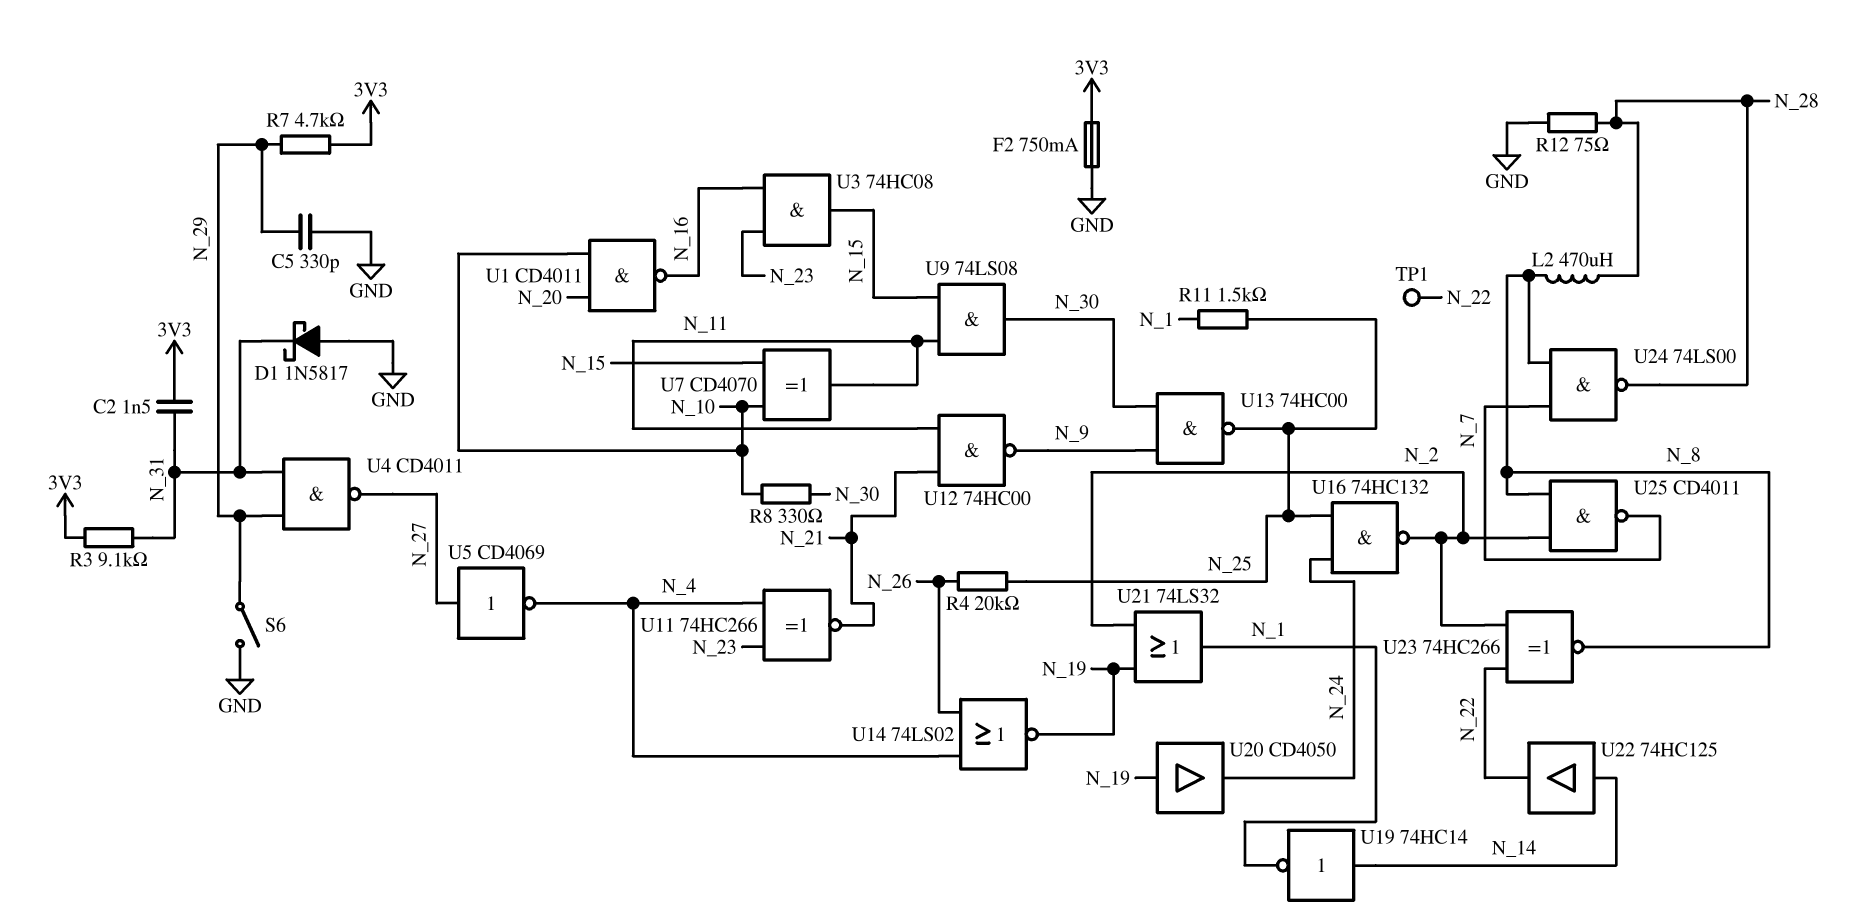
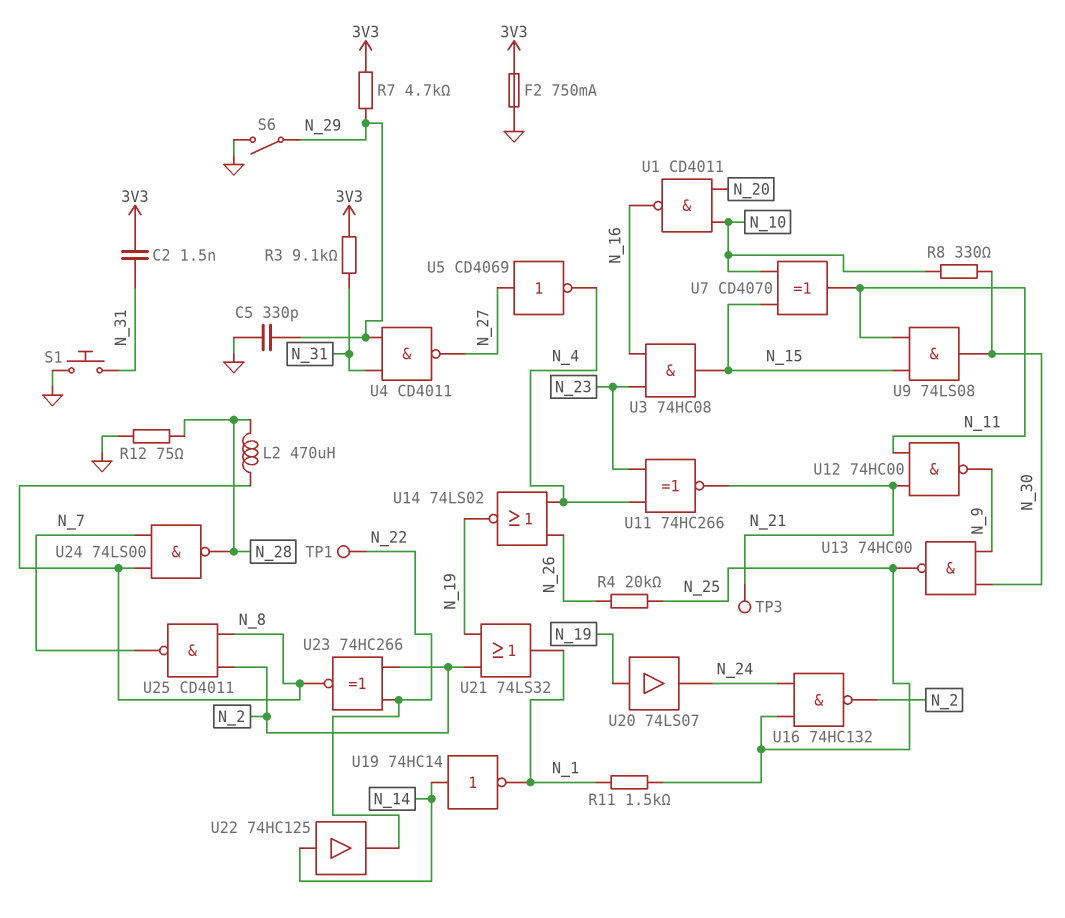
D1: schottky 1N5817 (A GND, K N_31) -> none
S1: none -> button (GND, N_31)
TP3: none -> test point (N_21)
U20: buffer CD4050 (in N_19, out N_24) -> buffer 74LS07 (in N_19, out N_24)

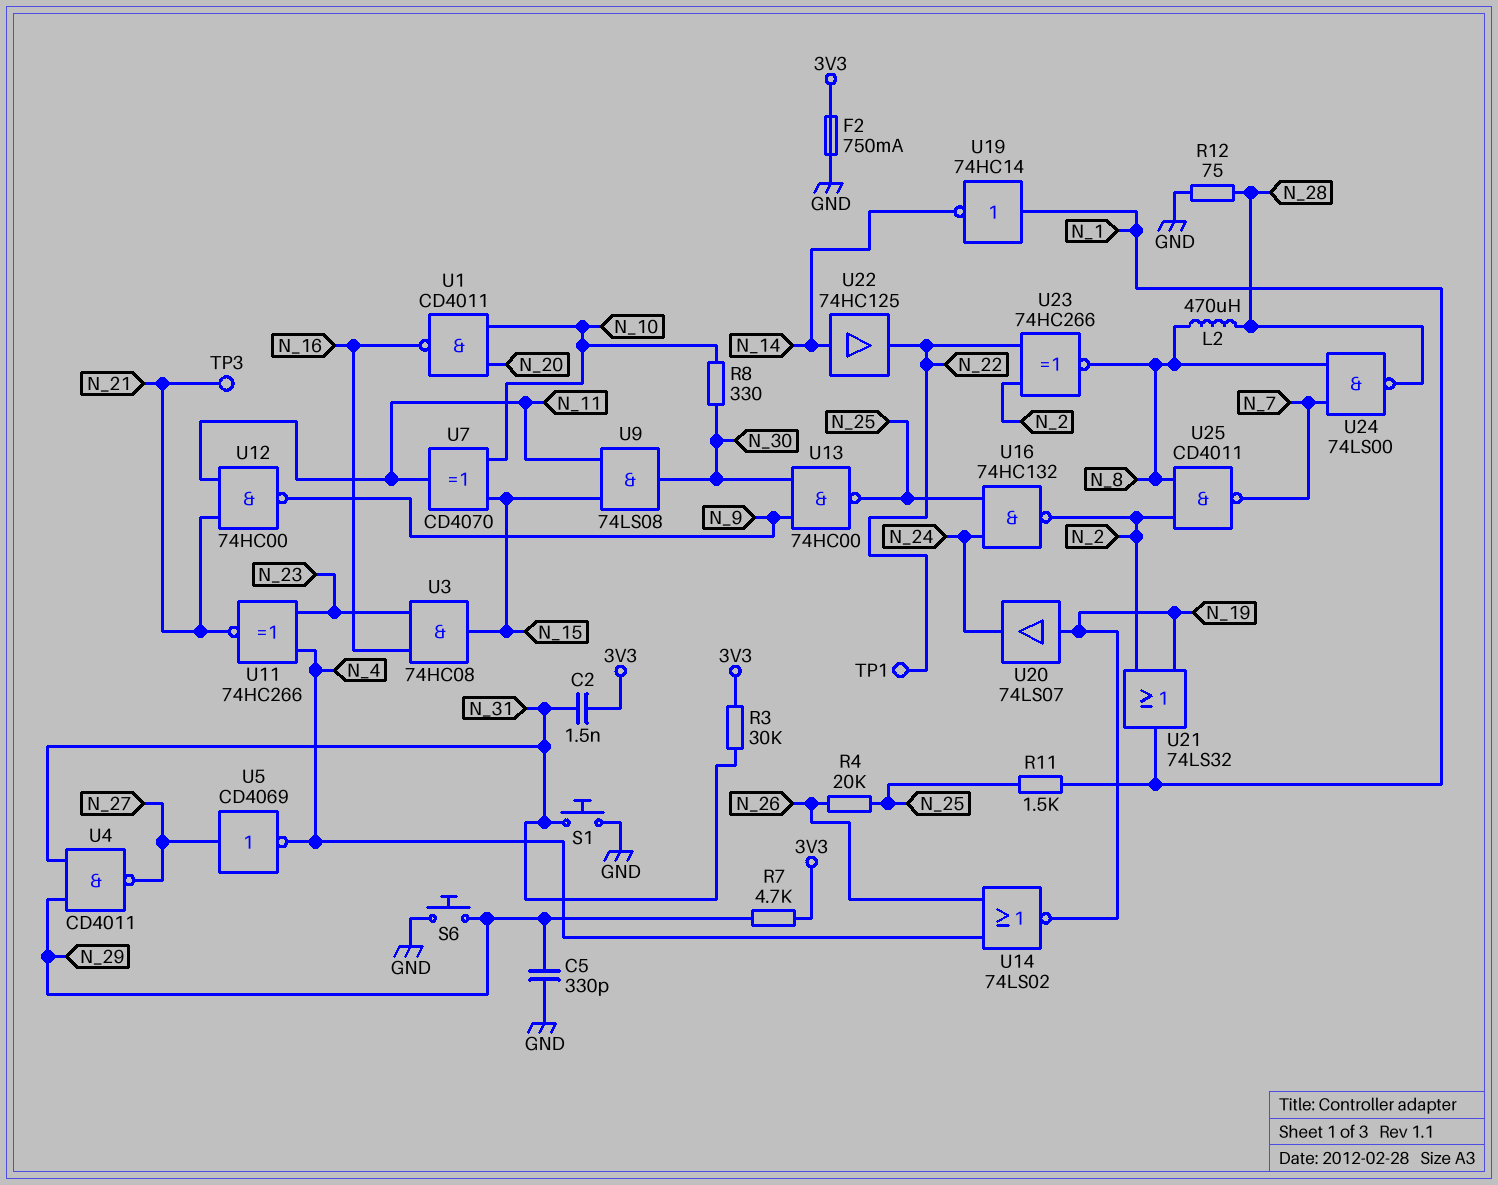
R3: 9.1k (3V3, N_31) -> 30k (3V3, N_31)
S6: switch (GND, N_29) -> button (GND, N_29)
U19: NOT 74HC14 (in N_14, out N_1) -> NOT 74HC14 (in N_1, out N_14)

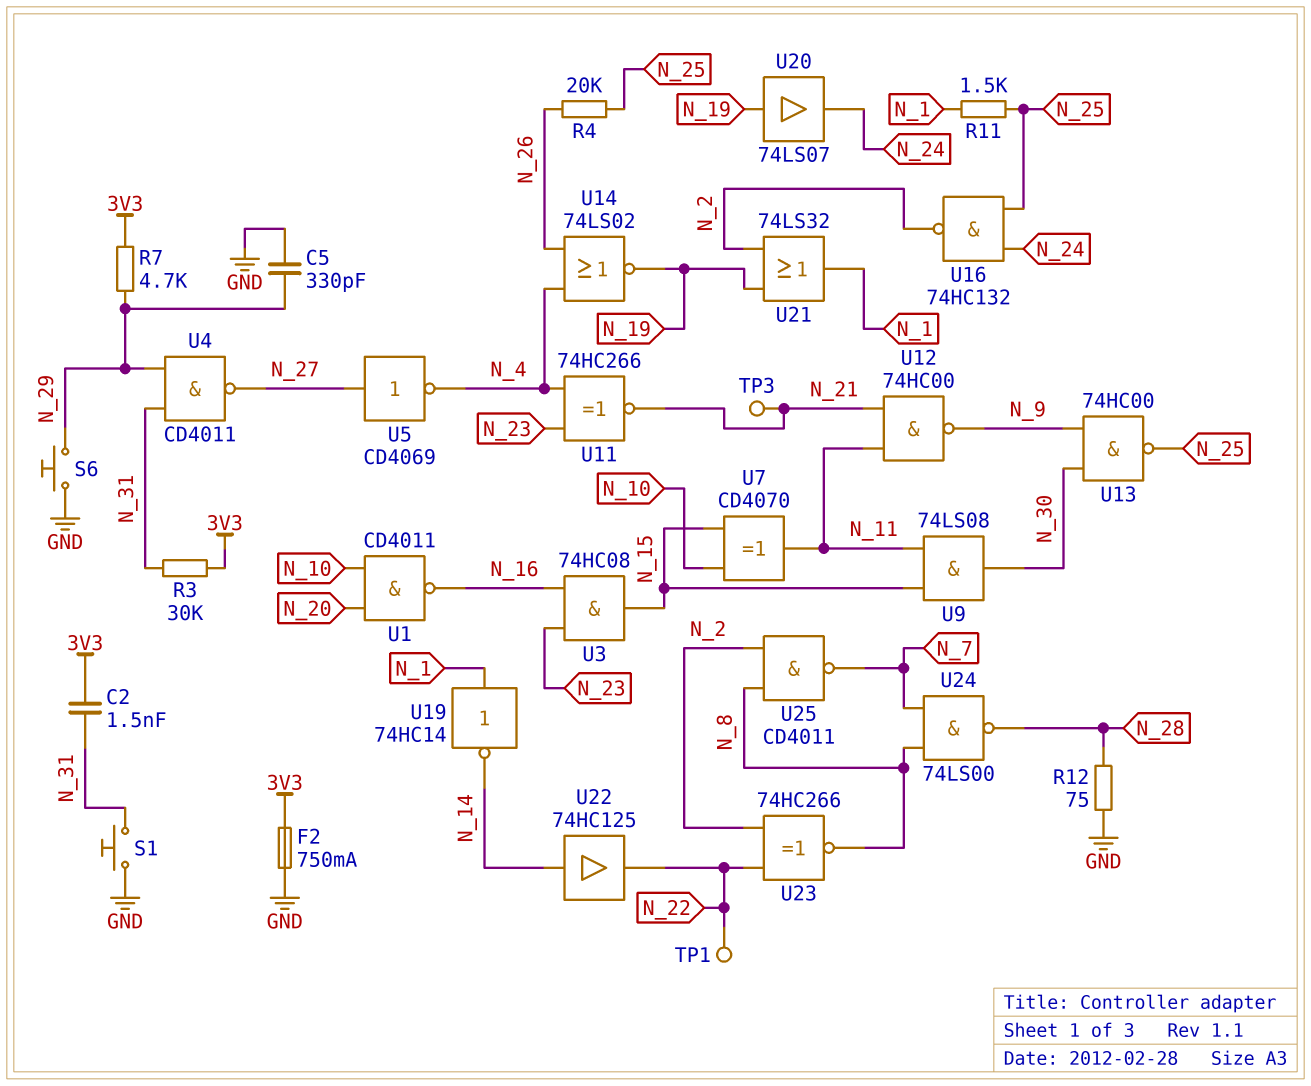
L2: 470uH (N_8, N_28) -> none
R8: 330 (N_10, N_30) -> none

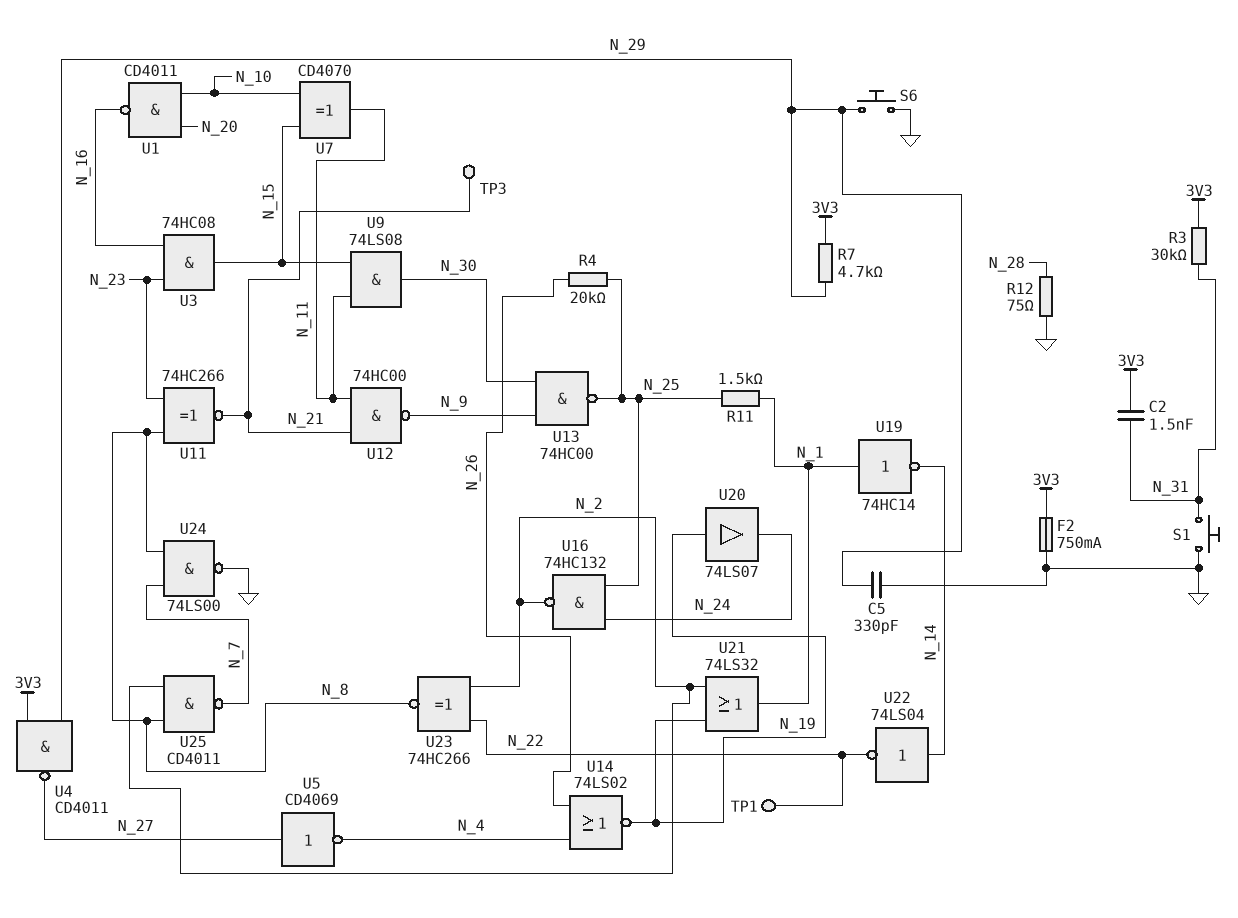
U4: NAND CD4011 (in N_29, in N_31, out N_27) -> NAND CD4011 (in 3V3, in N_29, out N_27)
U11: XNOR 74HC266 (in N_4, in N_23, out N_21) -> XNOR 74HC266 (in N_8, in N_23, out N_21)
U22: buffer 74HC125 (in N_14, out N_22) -> NOT 74LS04 (in N_14, out N_22)
U24: NAND 74LS00 (in N_7, in N_8, out N_28) -> NAND 74LS00 (in N_7, in N_8, out GND)

